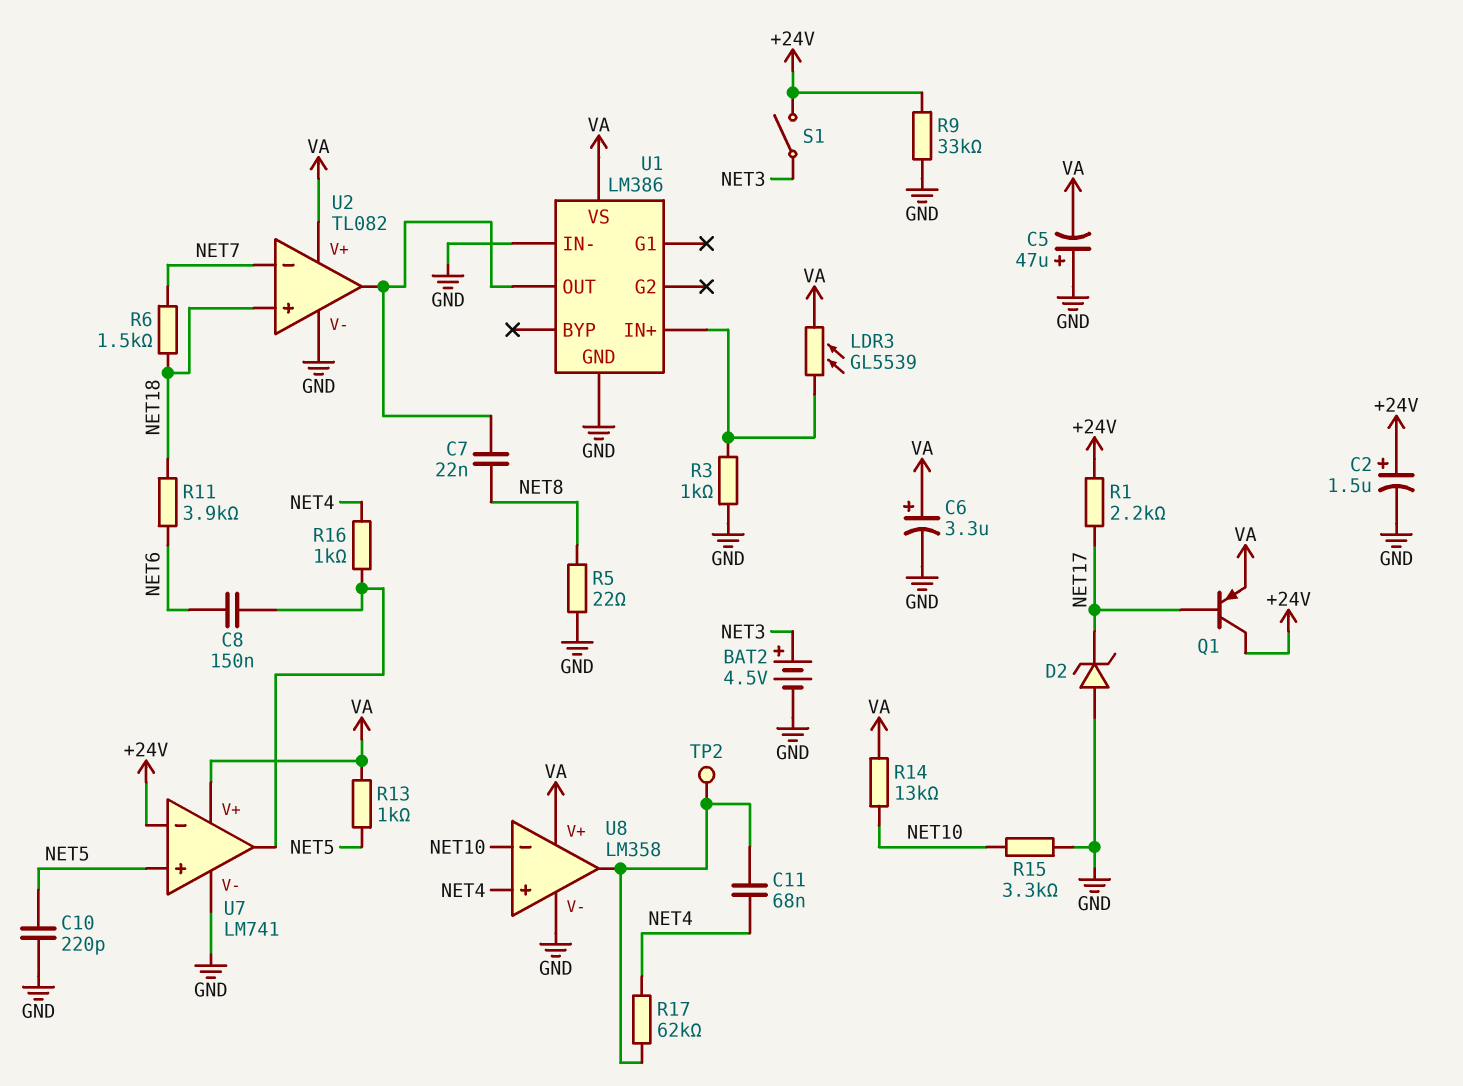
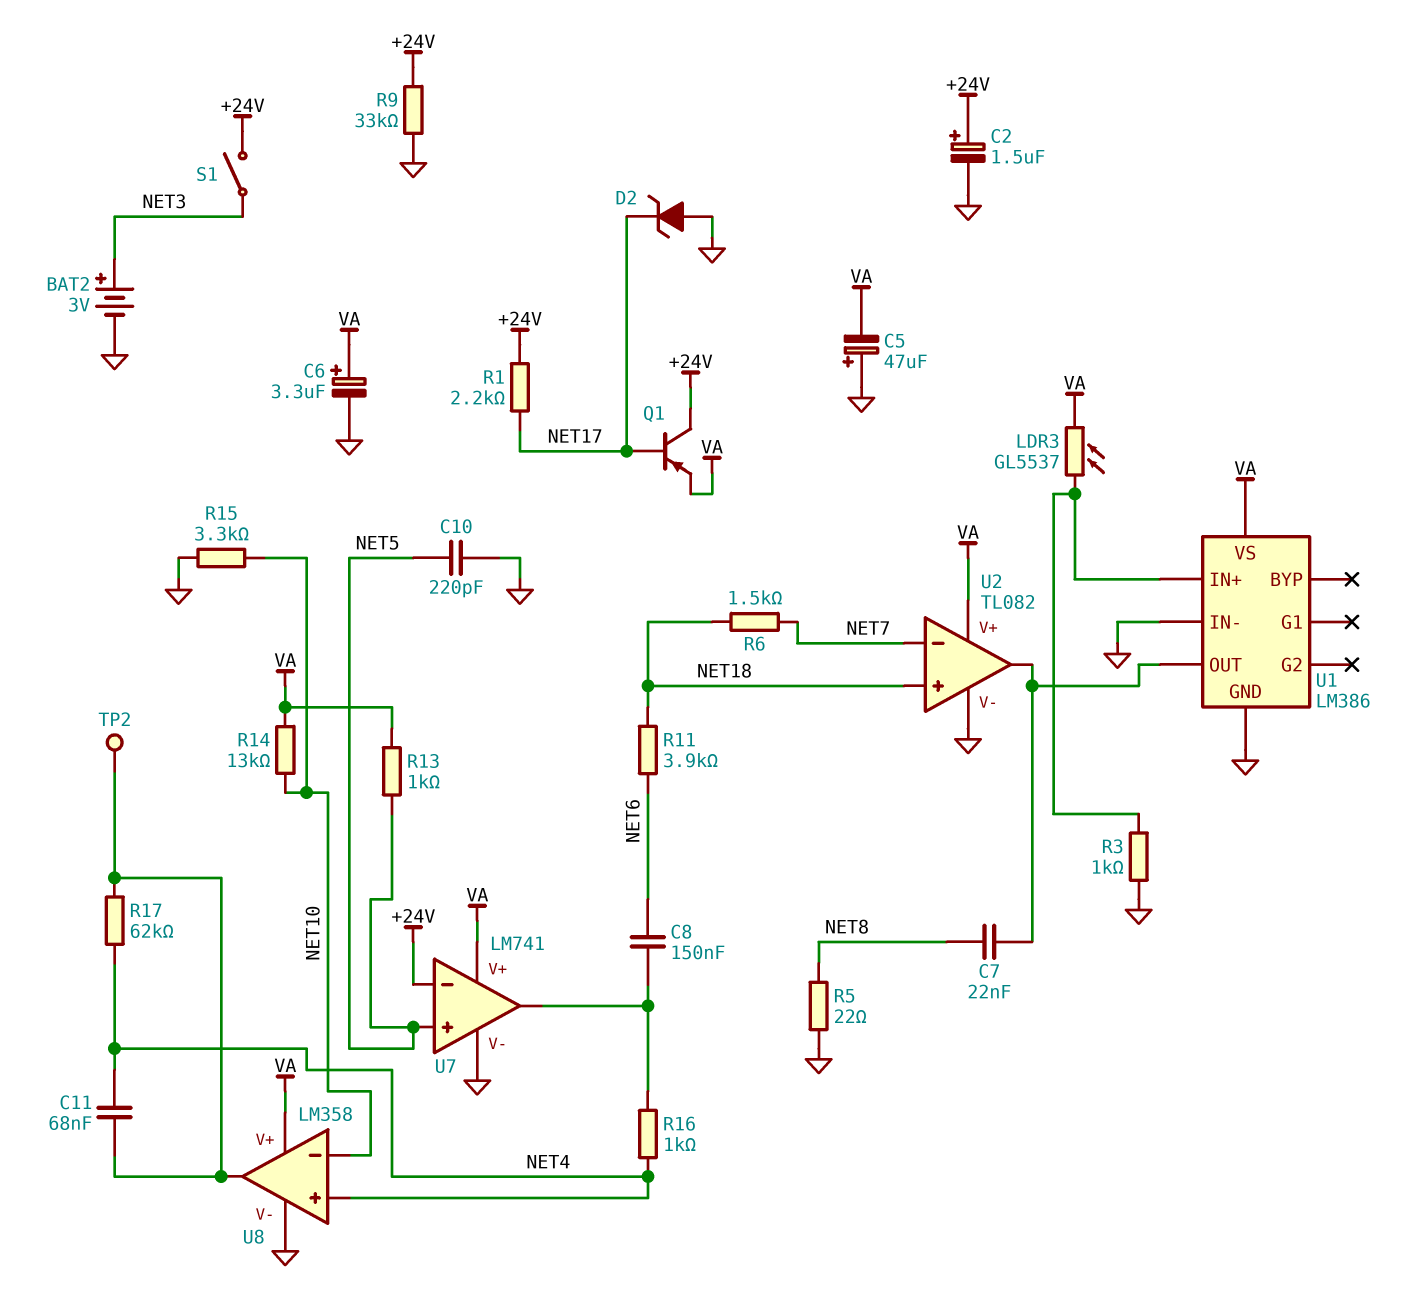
BAT2: 4.5V (plus NET3, minus GND) -> 3V (plus NET3, minus GND)
LDR3: GL5539 (U1/IN+, VA) -> GL5537 (U1/IN+, VA)

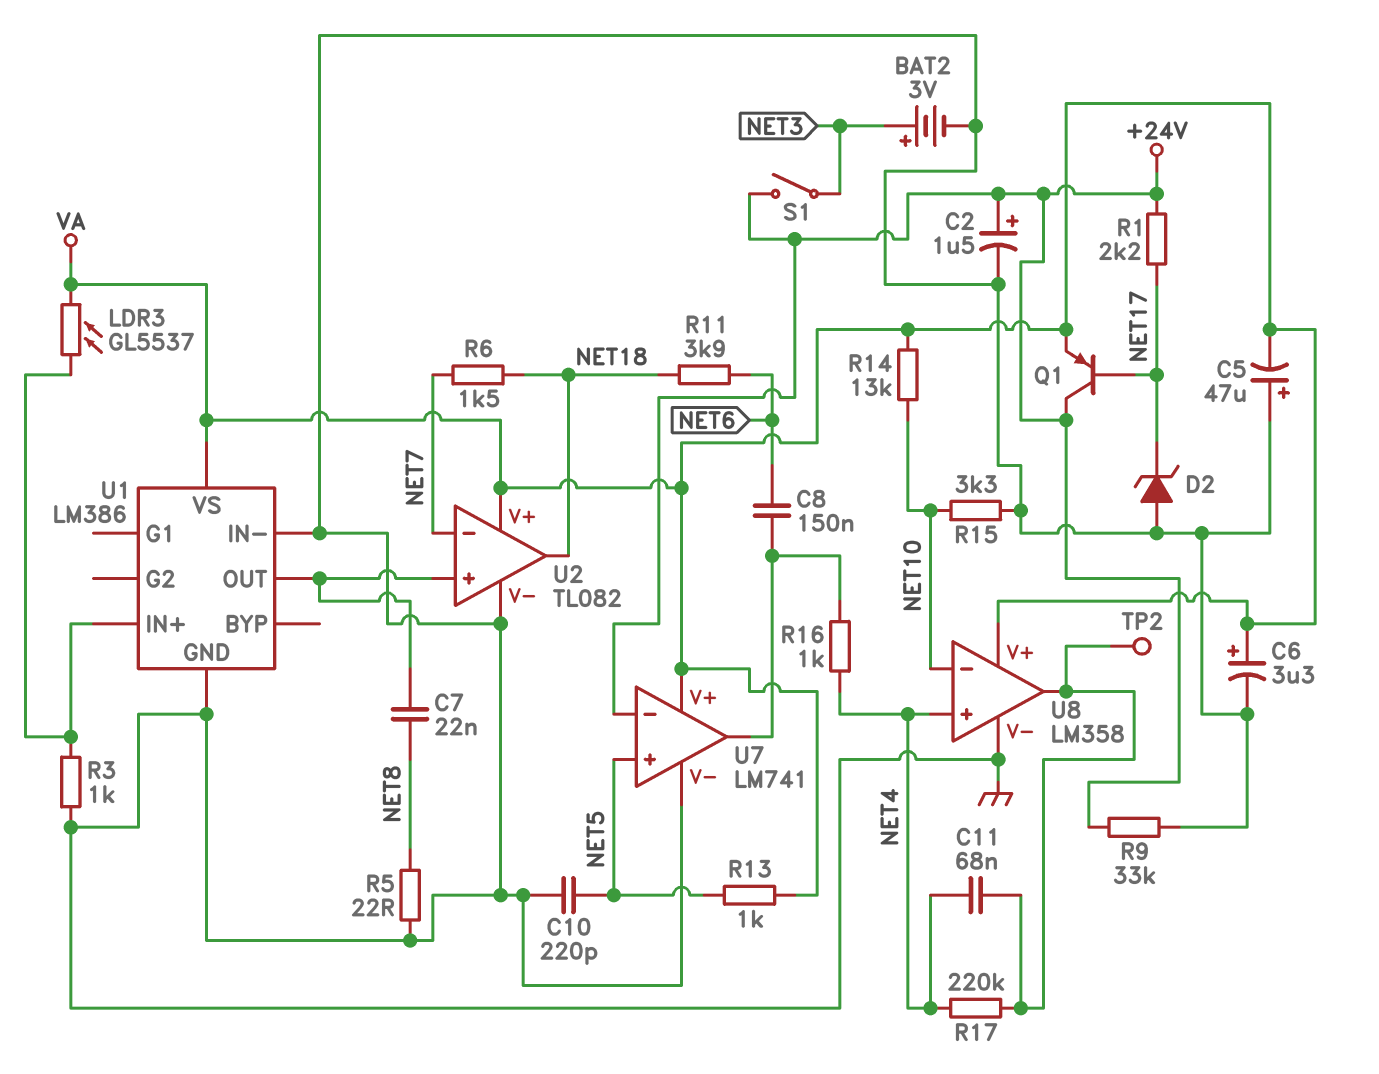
R17: 62k (NET4, U8/out) -> 220k (NET4, U8/out)
U2 pin in+: NET18 -> U1/OUT
U2 pin out: U1/OUT -> NET18

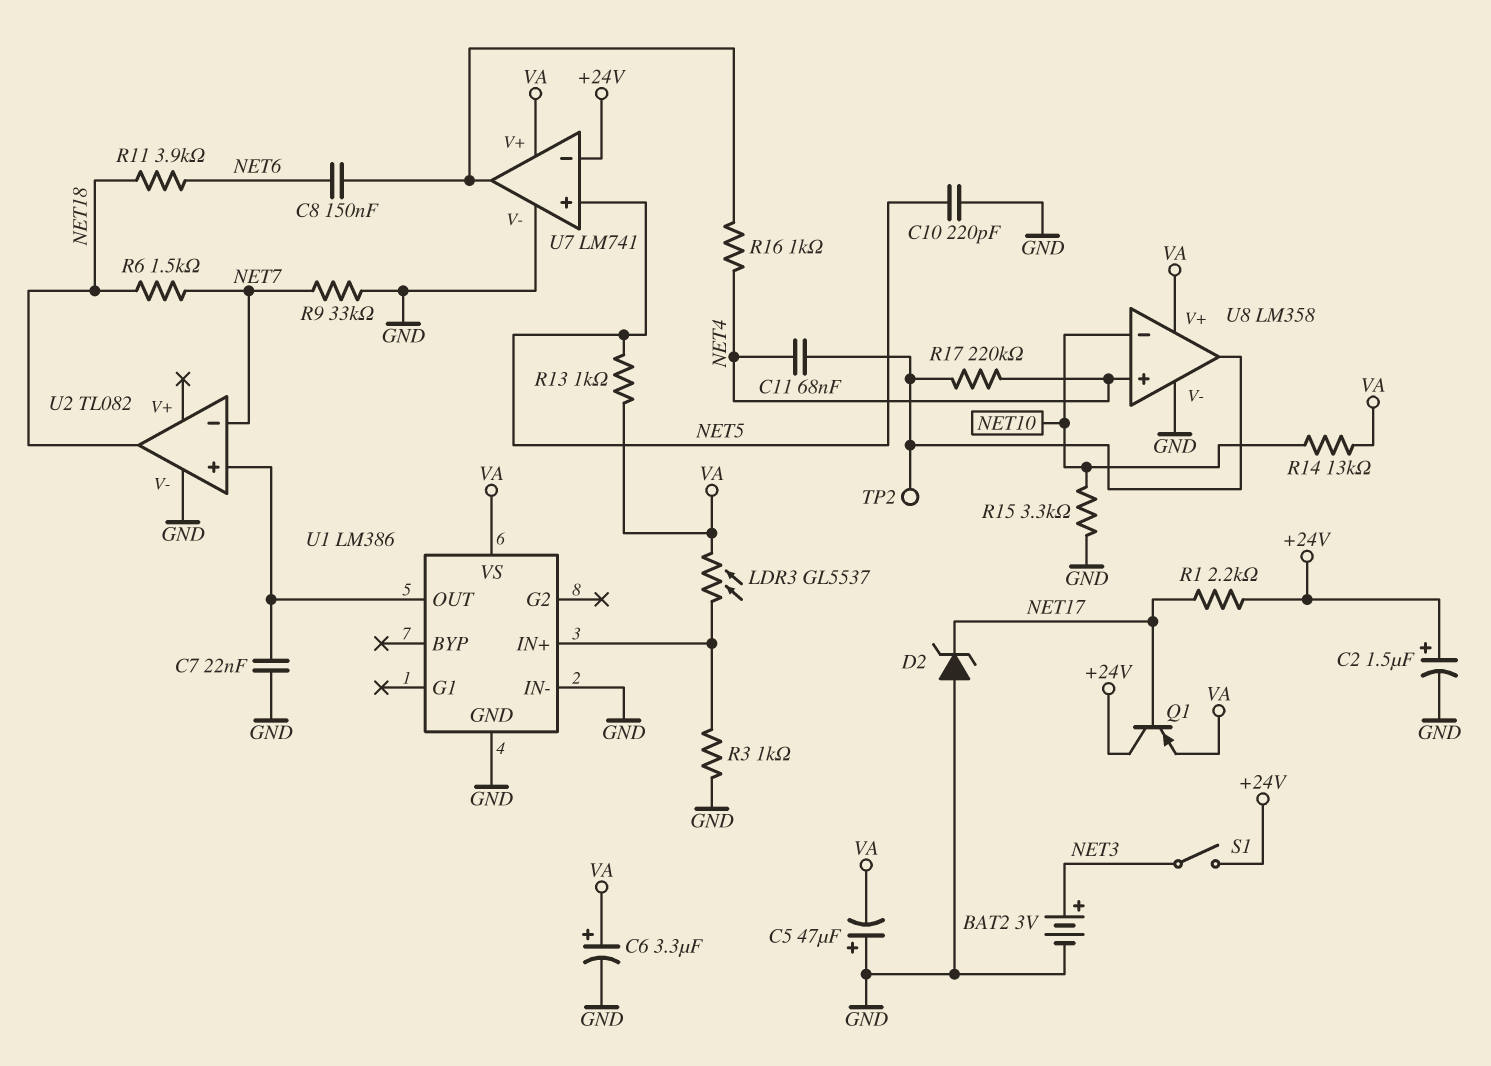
C7: 22nF (NET8, U1/OUT) -> 22nF (GND, U1/OUT)
R5: 22 (GND, NET8) -> none
R9: 33k (+24V, GND) -> 33k (GND, NET7)
U2 pin V+: VA -> none

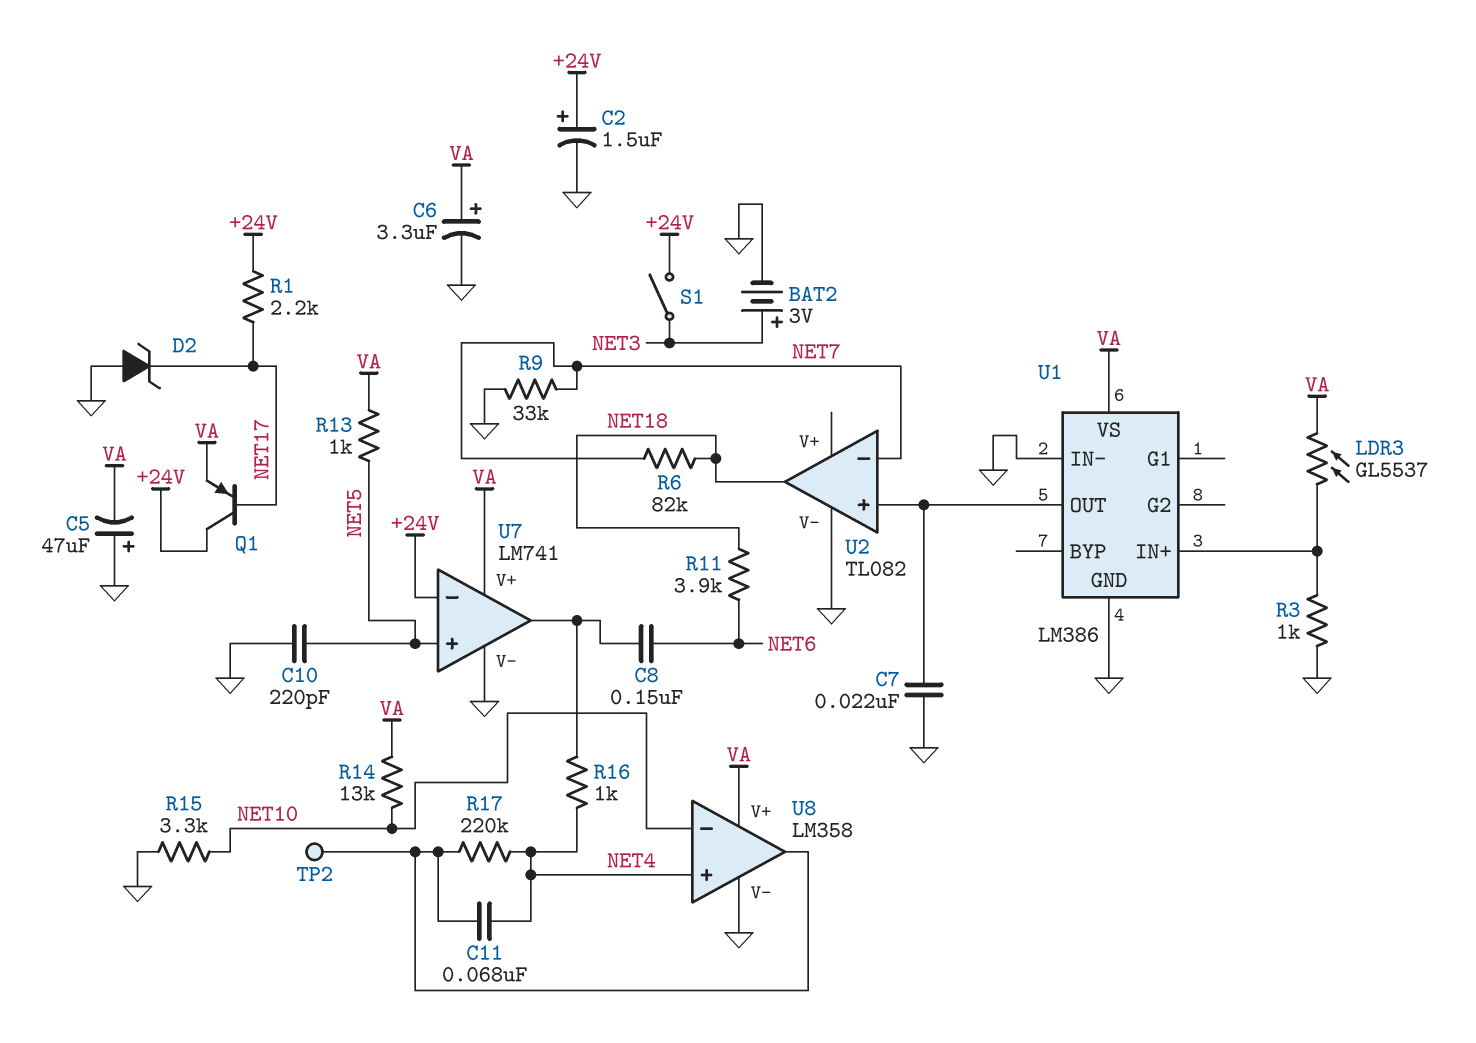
R6: 1.5k (NET7, NET18) -> 82k (NET7, NET18)

